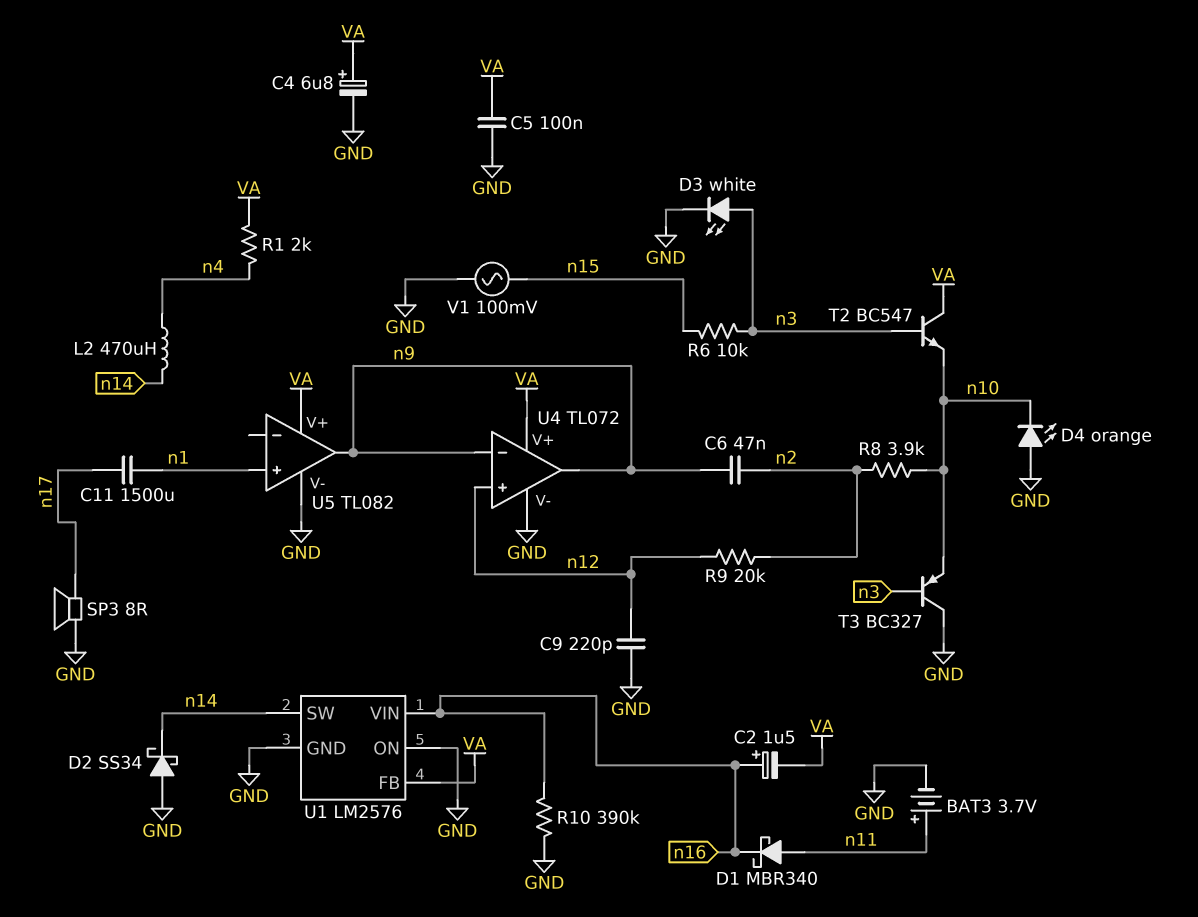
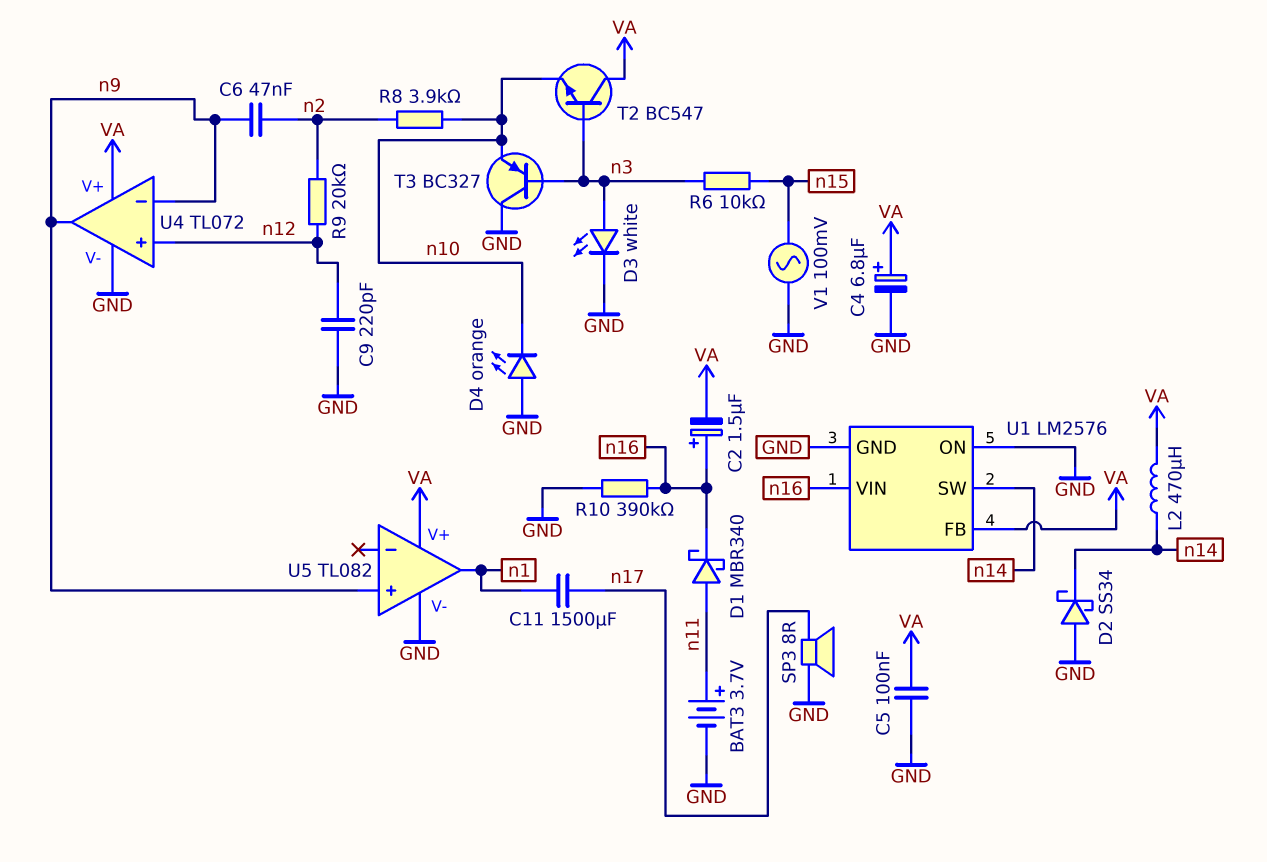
L2: 470uH (n4, n14) -> 470uH (VA, n14)
R1: 2k (VA, n4) -> none
U5 pin in+: n1 -> n9
U5 pin out: n9 -> n1

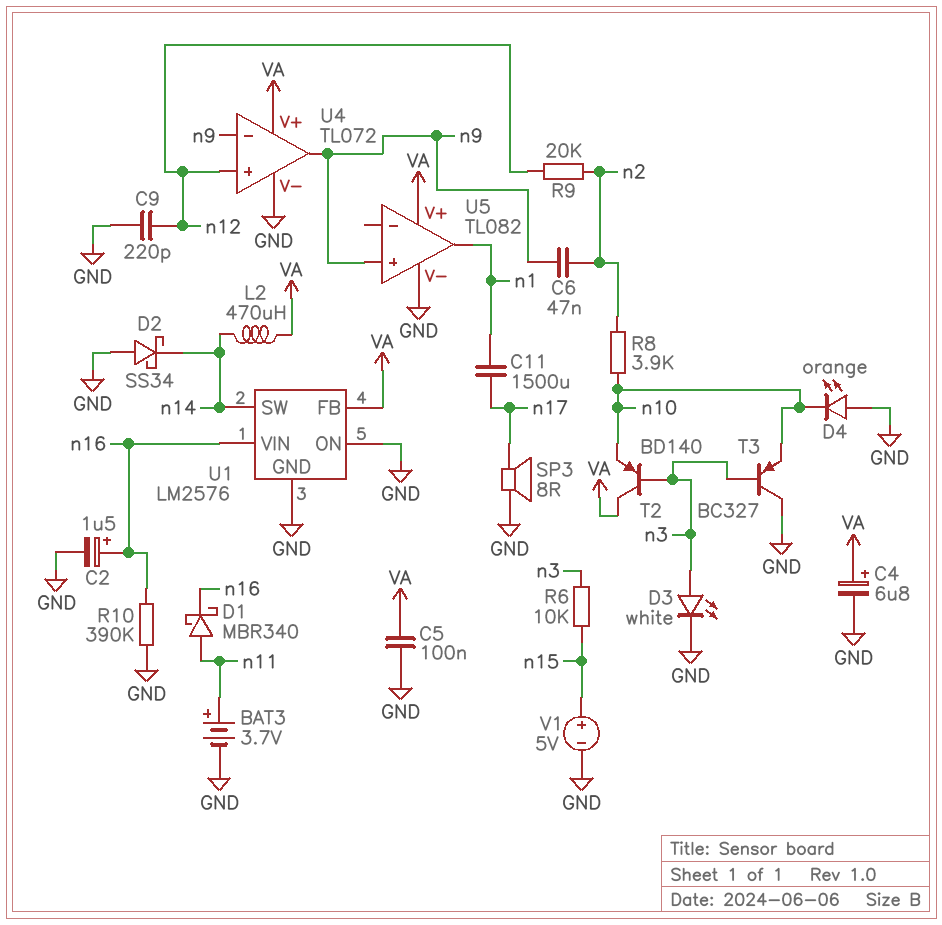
C2: 1.5uF (plus n16, minus VA) -> 1.5uF (plus n16, minus GND)
T2: NPN BC547 (B n3, C VA, E n10) -> PNP BD140 (B n3, C VA, E n10)
V1: AC 100mV (GND, n15) -> 5V (plus n15, minus GND)

